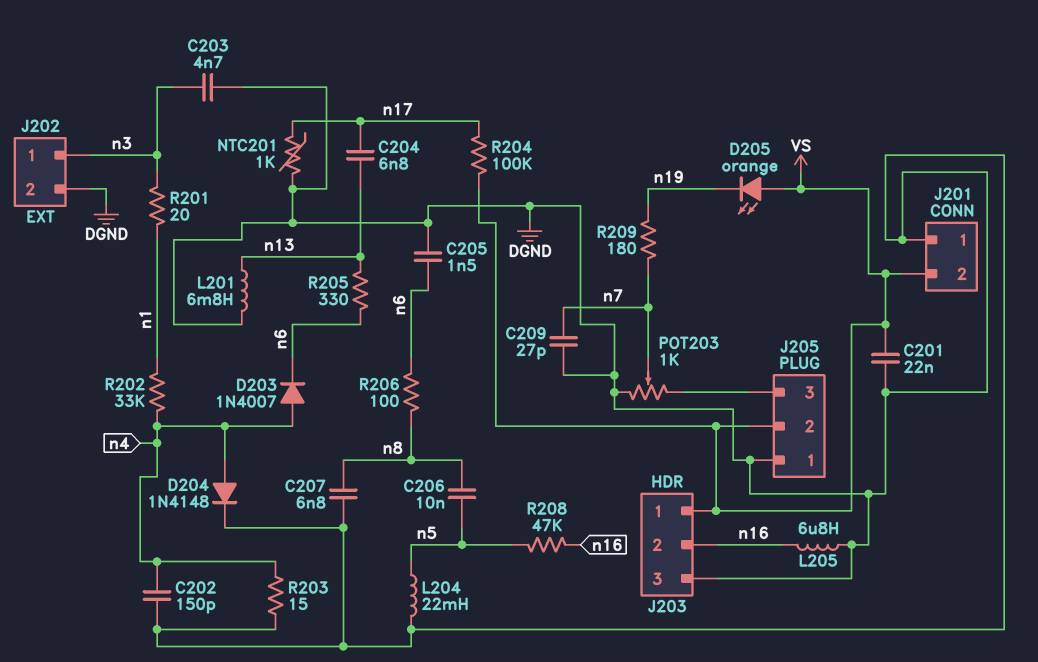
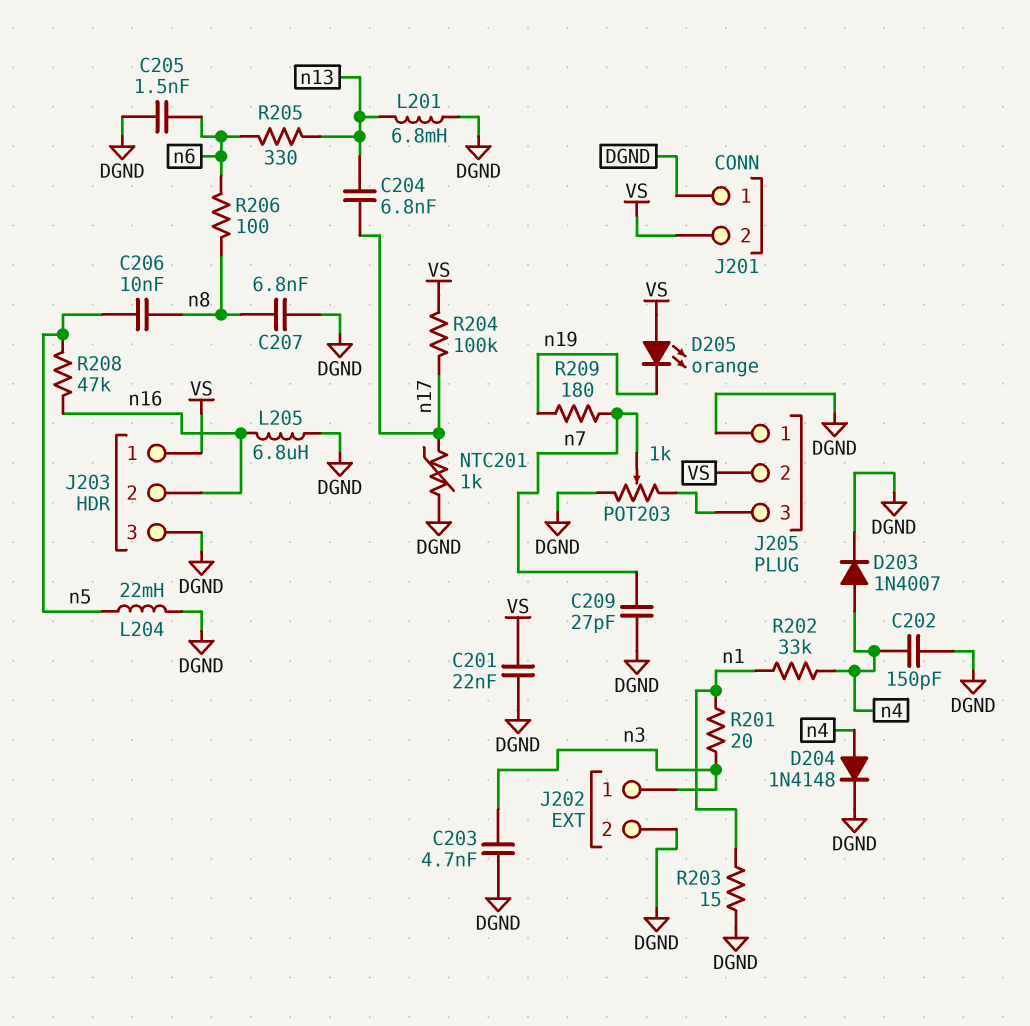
D203: diode 1N4007 (A n4, K n6) -> diode 1N4007 (A n4, K DGND)
R203: 15 (DGND, n4) -> 15 (DGND, n1)

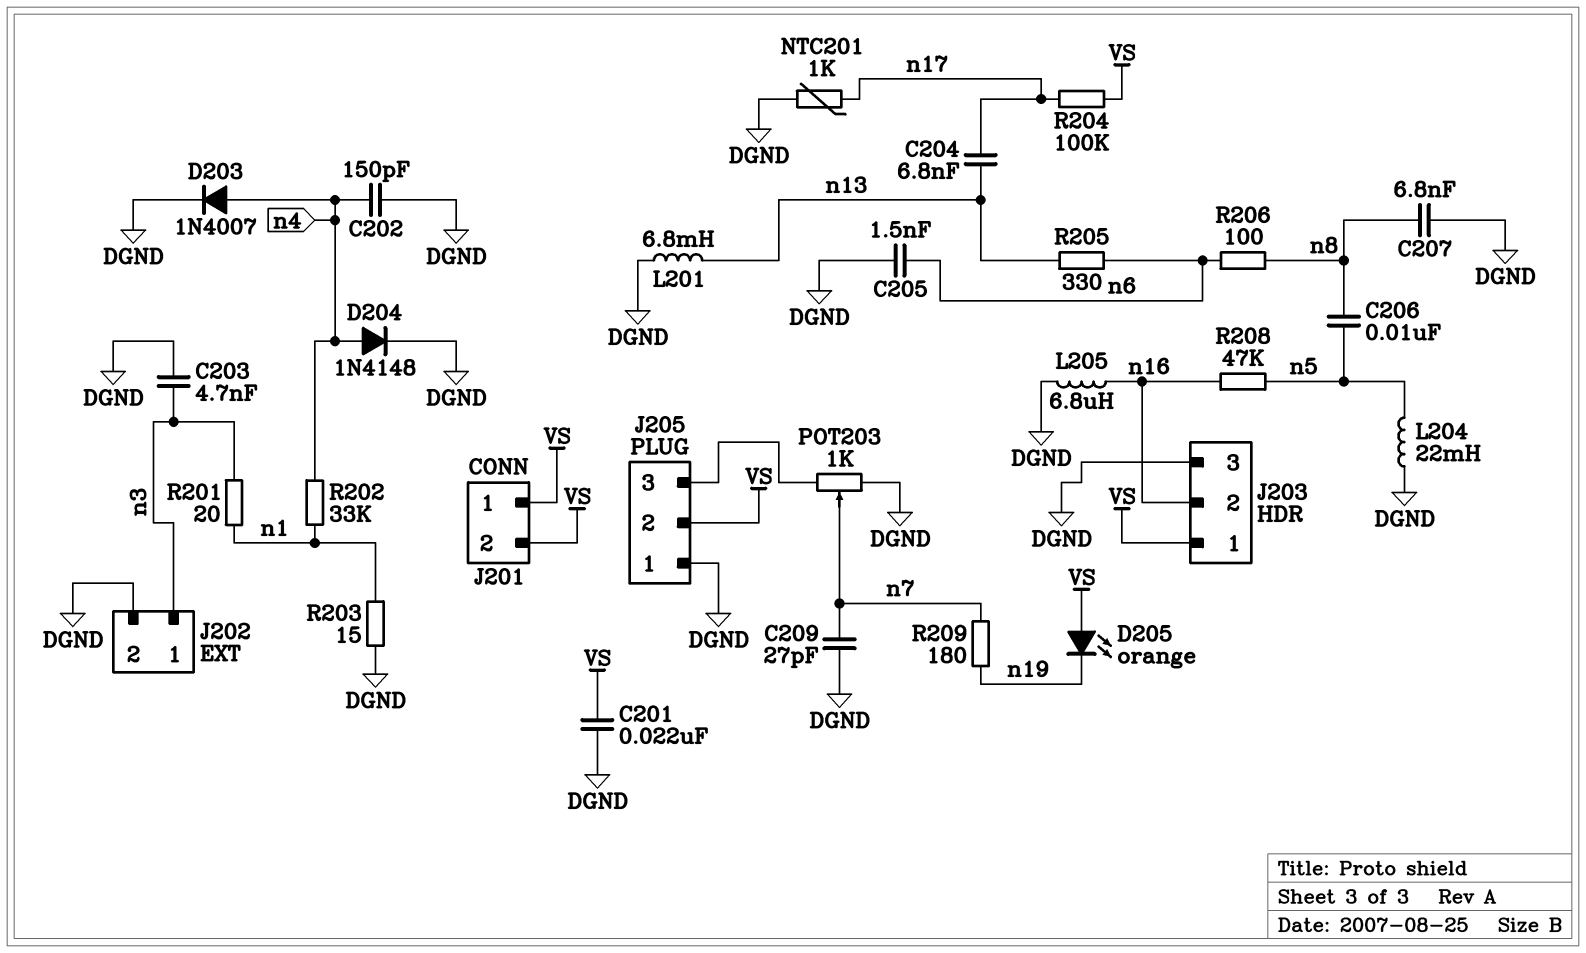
J201 pin 1: DGND -> VS

